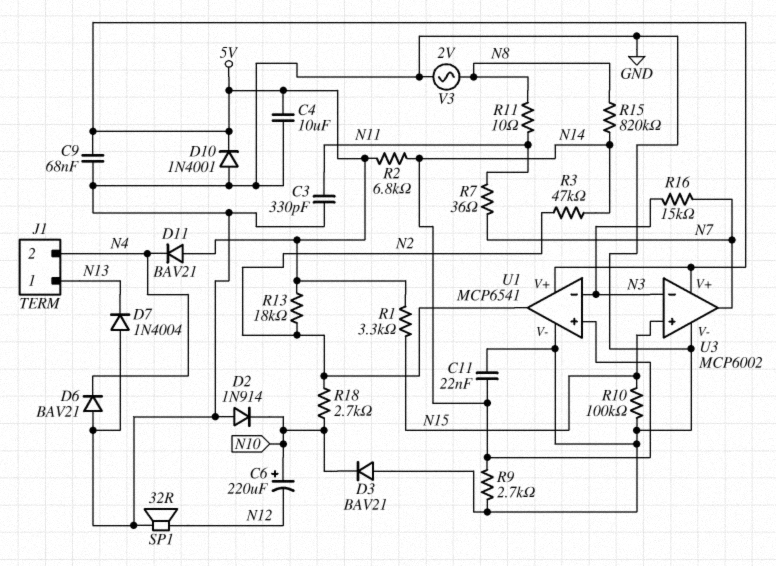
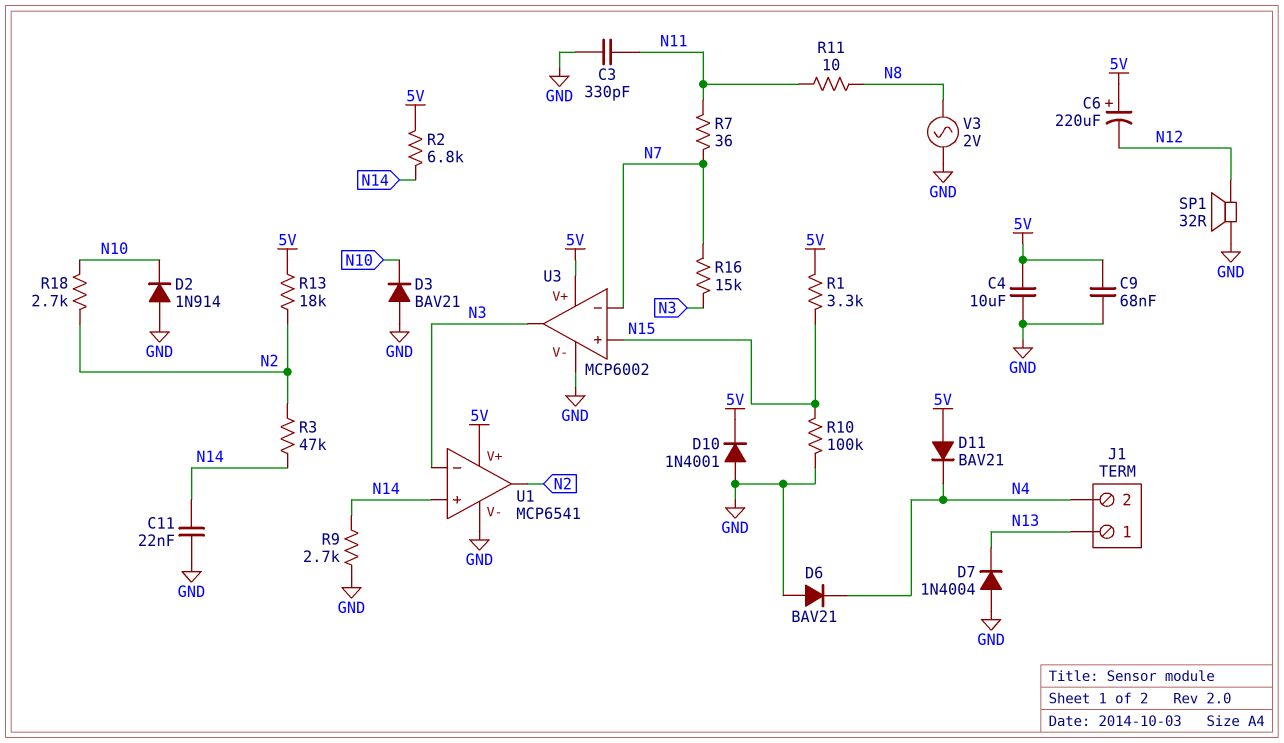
C6: 220uF (plus N10, minus N12) -> 220uF (plus 5V, minus N12)
R15: 820k (N8, N14) -> none
U3 pin in-: N3 -> N7
U3 pin out: N7 -> N3

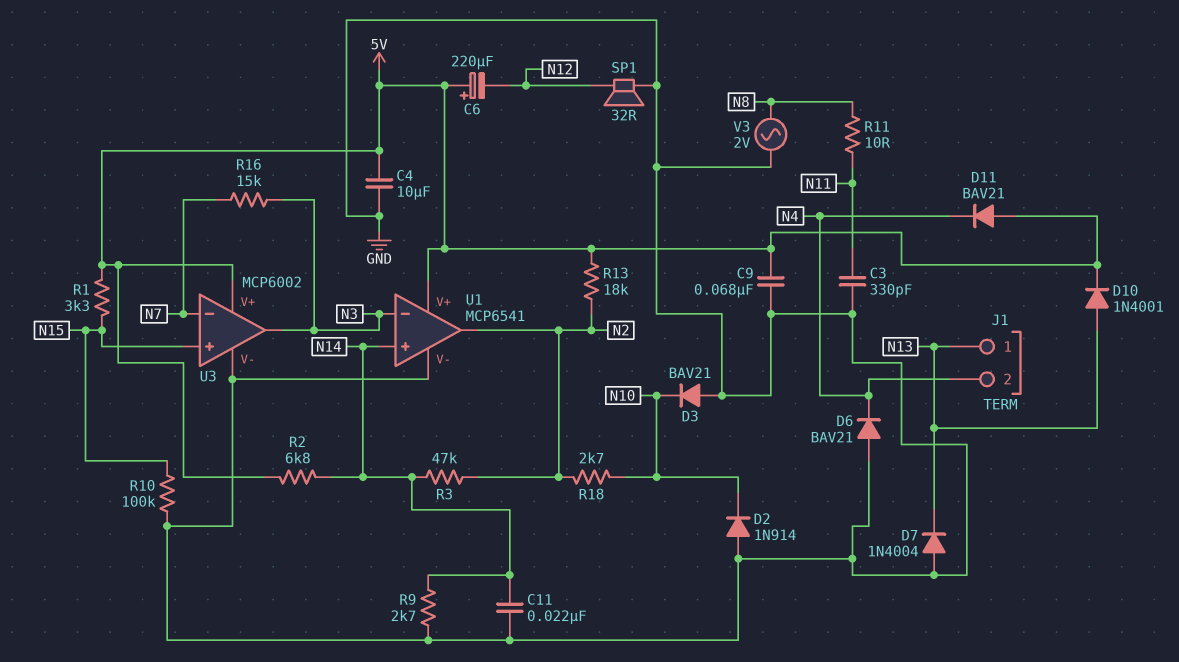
D10: diode 1N4001 (A GND, K 5V) -> diode 1N4001 (A N13, K 5V)
R7: 36 (N7, N11) -> none

